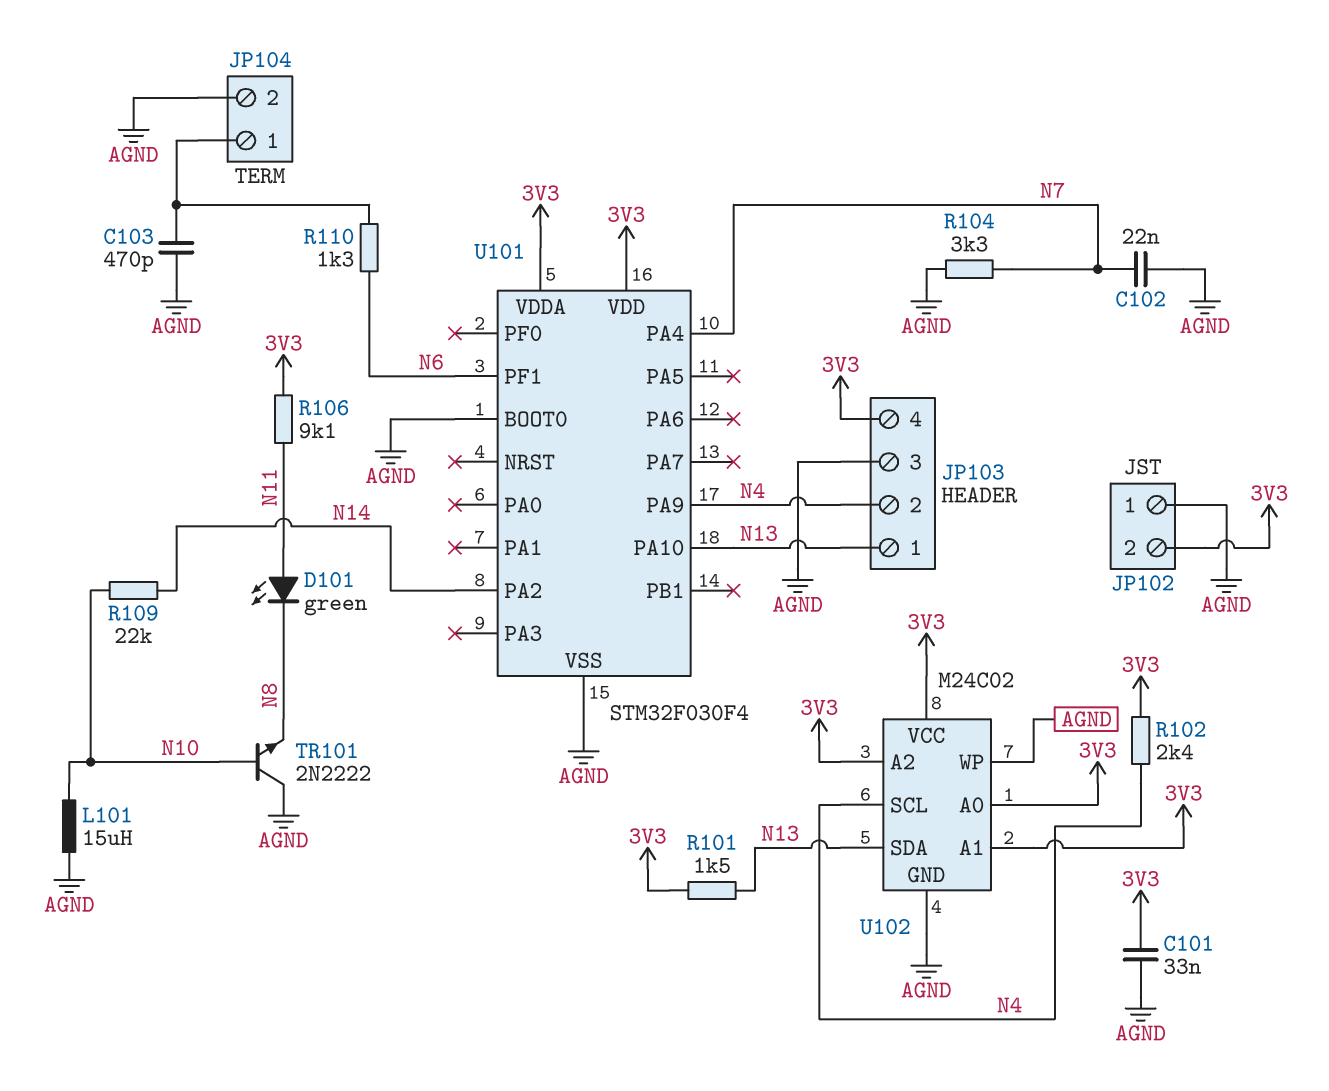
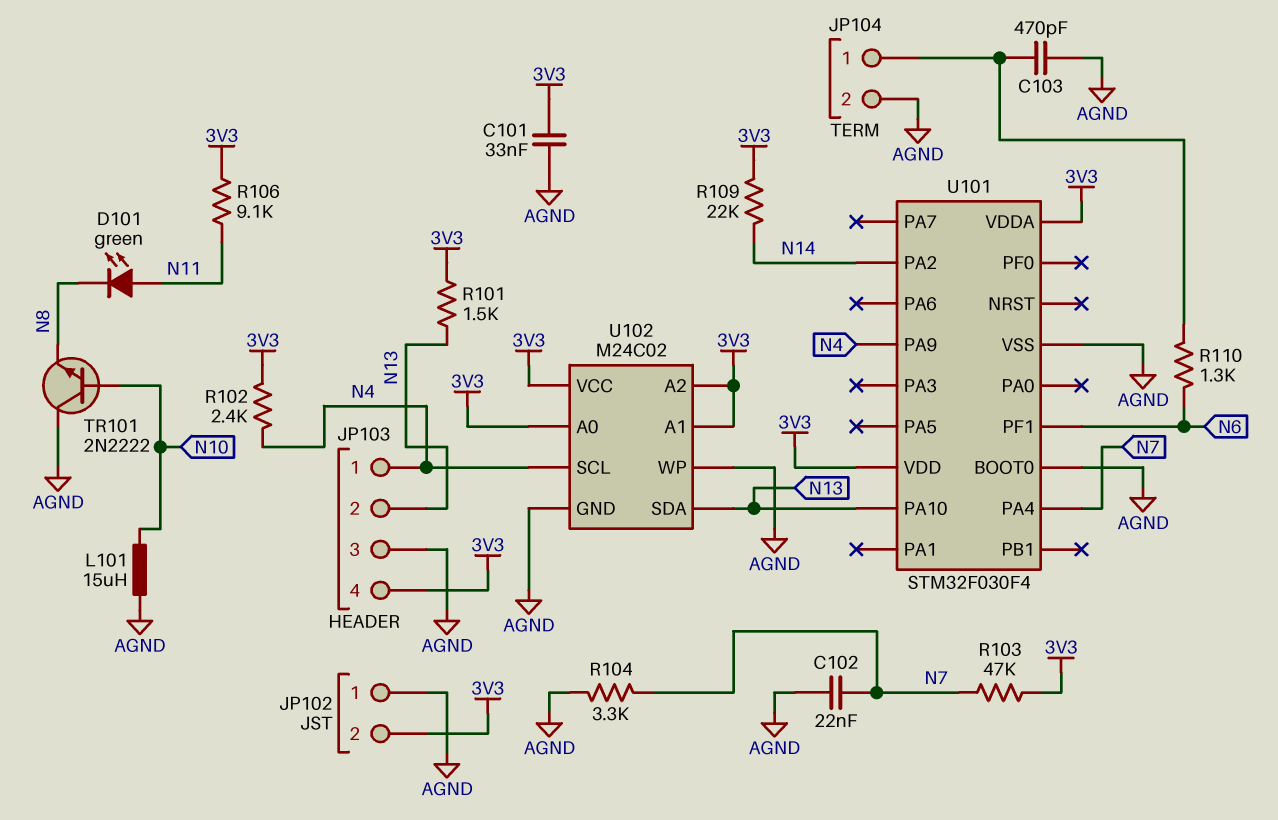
JP103 pin 1: N13 -> N4
JP103 pin 2: N4 -> N13
R103: none -> 47k (3V3, N7)
R109: 22k (N10, N14) -> 22k (3V3, N14)

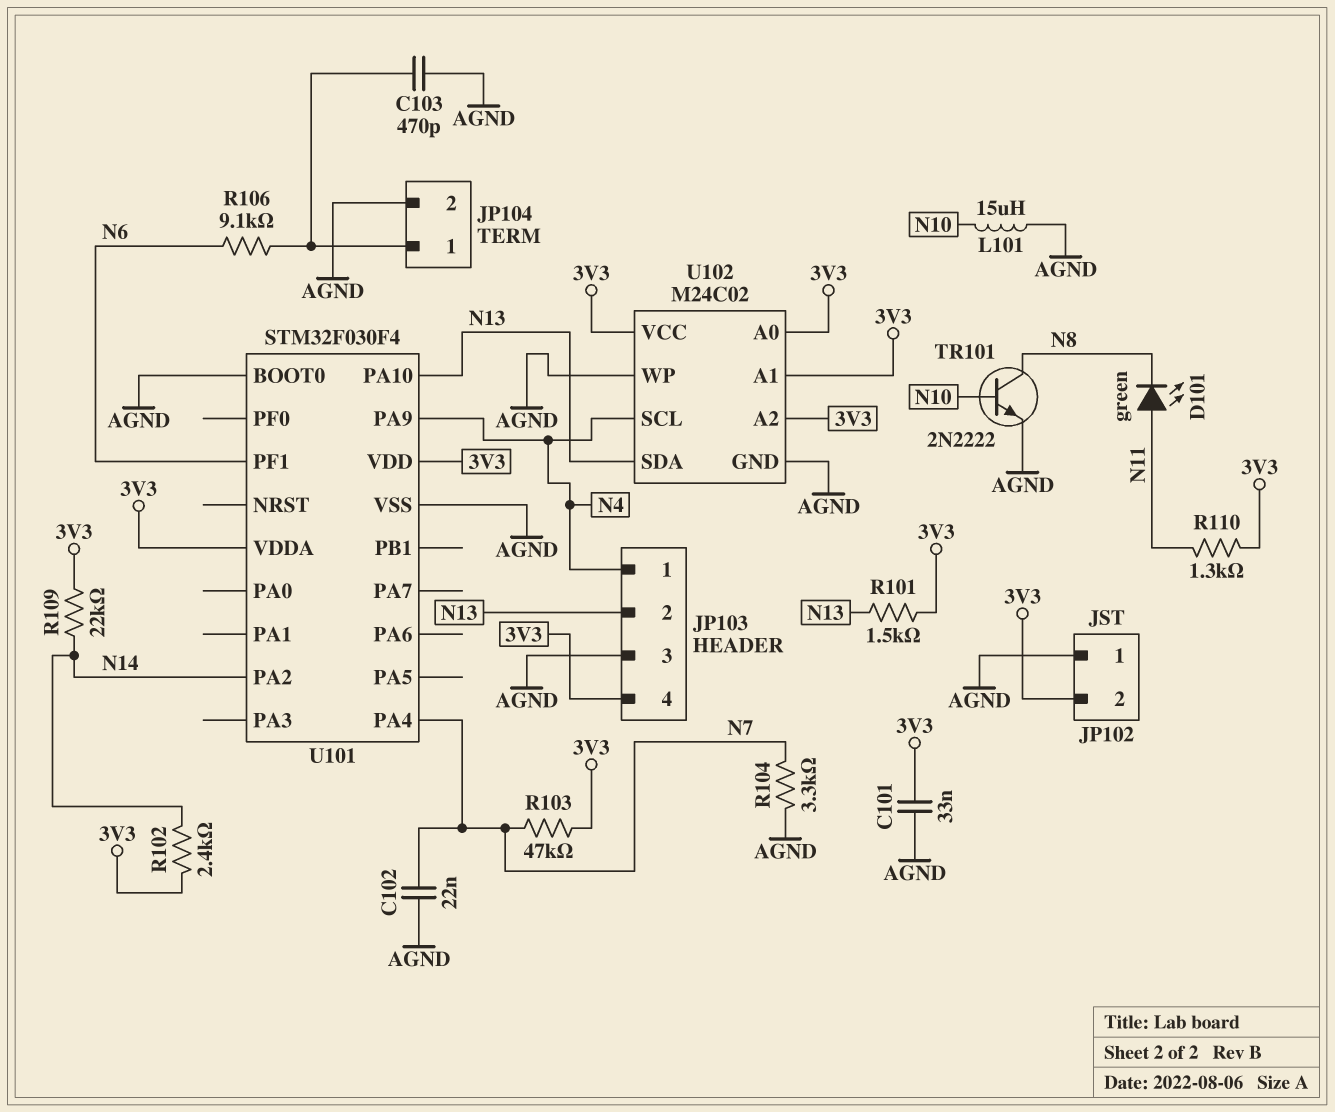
R102: 2.4k (3V3, N4) -> 2.4k (3V3, N14)
R106: 9.1k (3V3, N11) -> 9.1k (JP104/1, N6)
R110: 1.3k (JP104/1, N6) -> 1.3k (3V3, N11)
TR101: NPN 2N2222 (B N10, C AGND, E N8) -> NPN 2N2222 (B N10, C N8, E AGND)

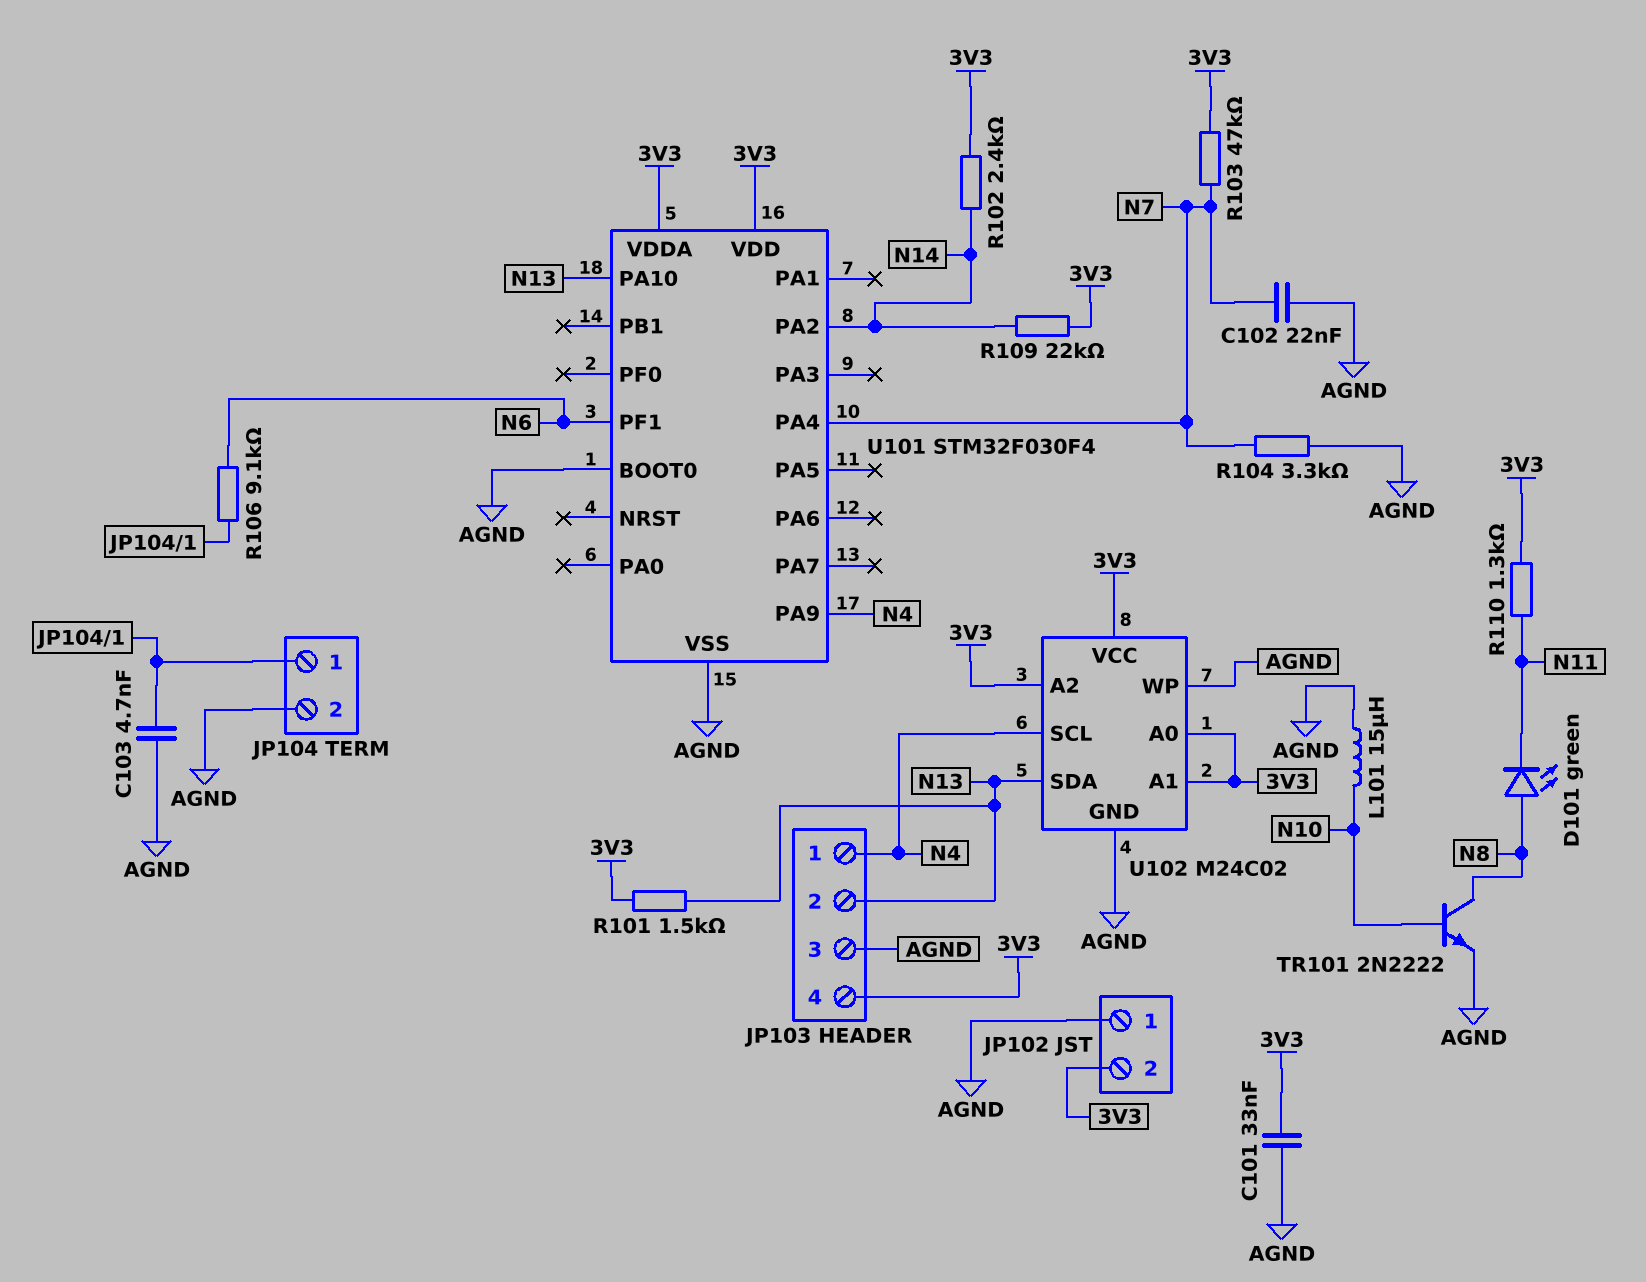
C103: 470pF (AGND, JP104/1) -> 4.7nF (AGND, JP104/1)
D101: LED green (A N11, K N8) -> LED green (A N8, K N11)

